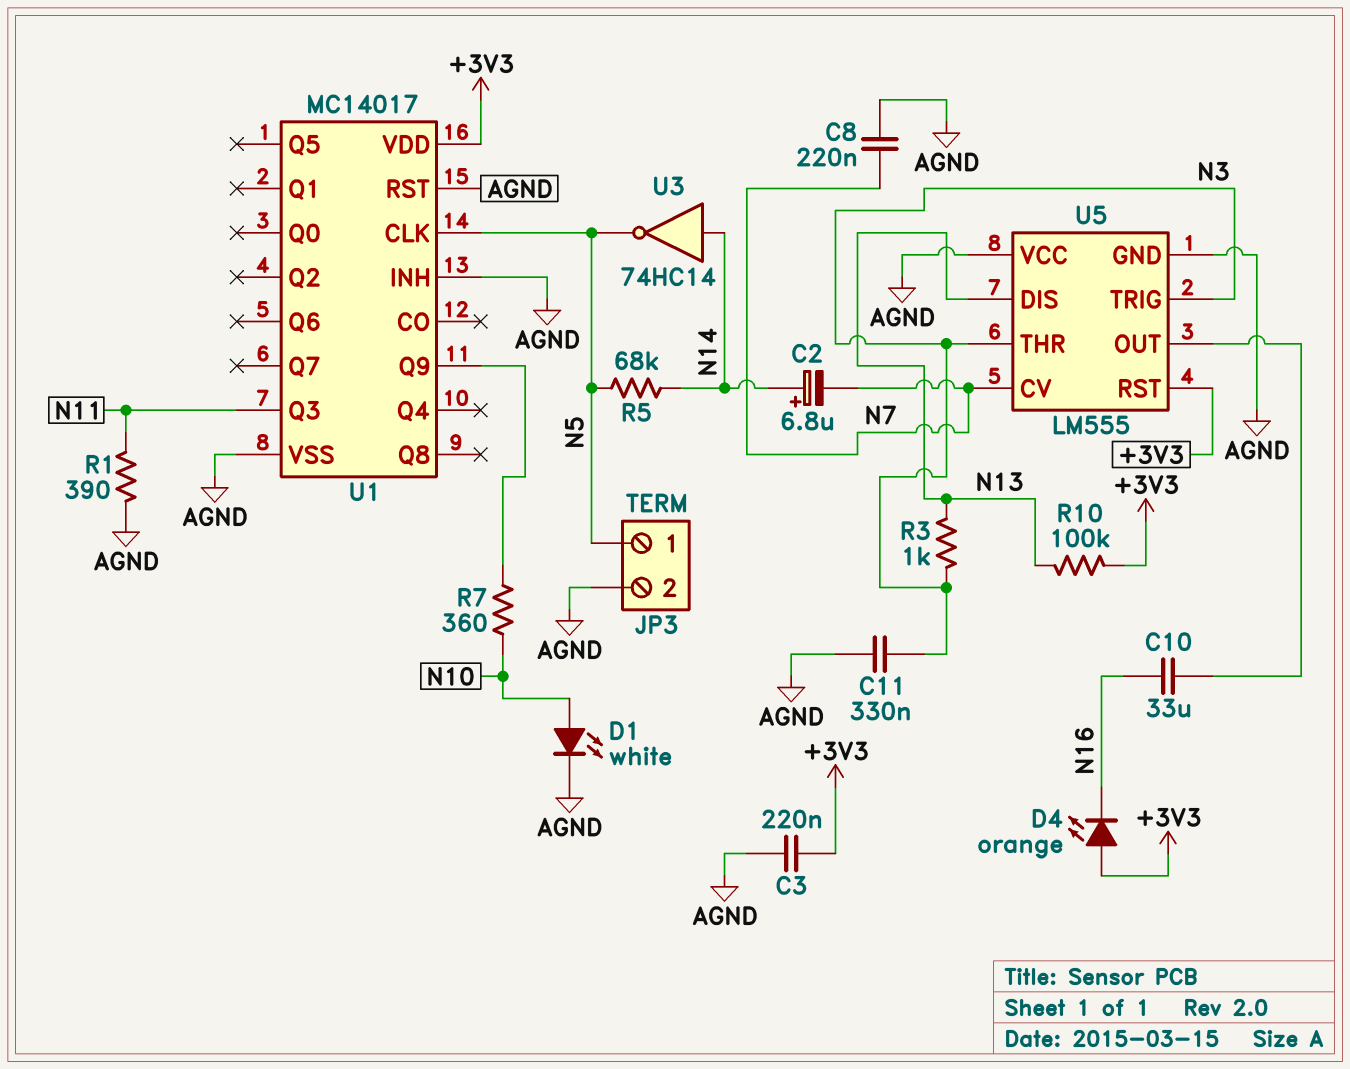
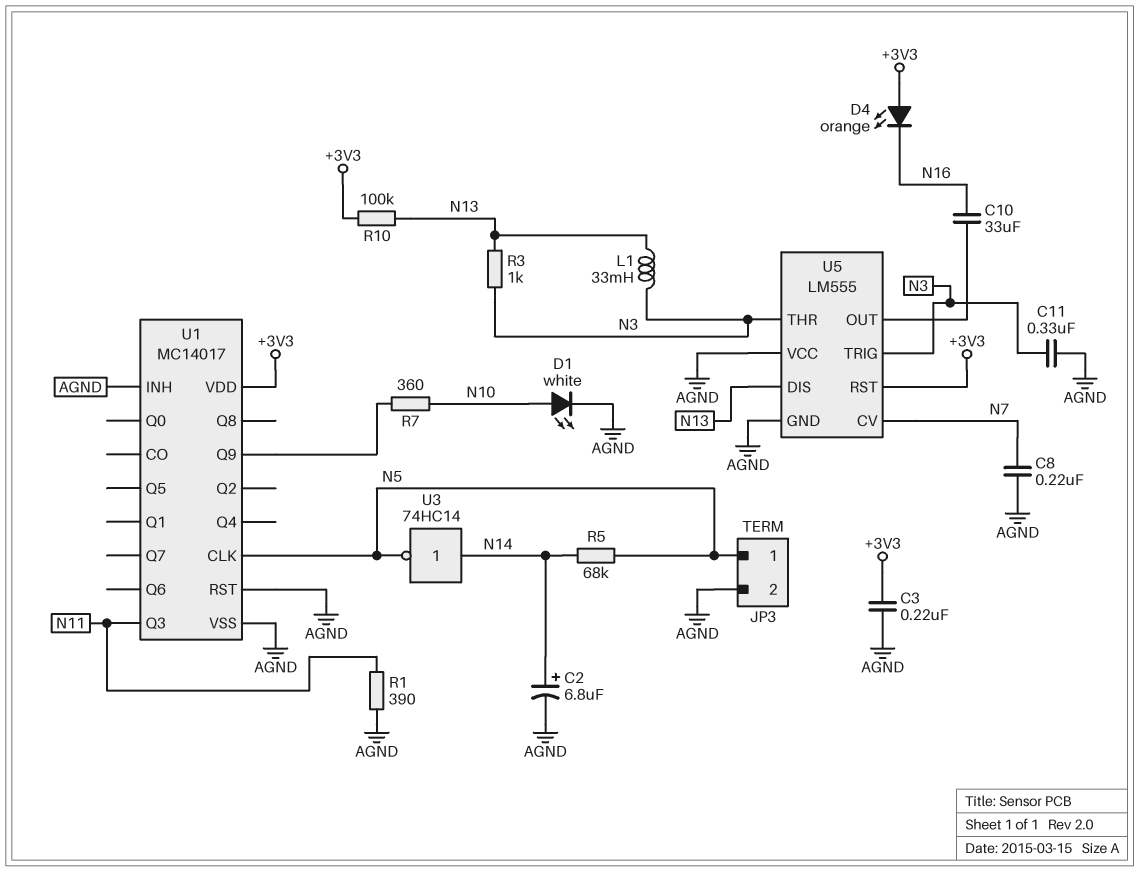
C2: 6.8uF (plus N14, minus N7) -> 6.8uF (plus N14, minus AGND)
L1: none -> 33mH (N3, N13)

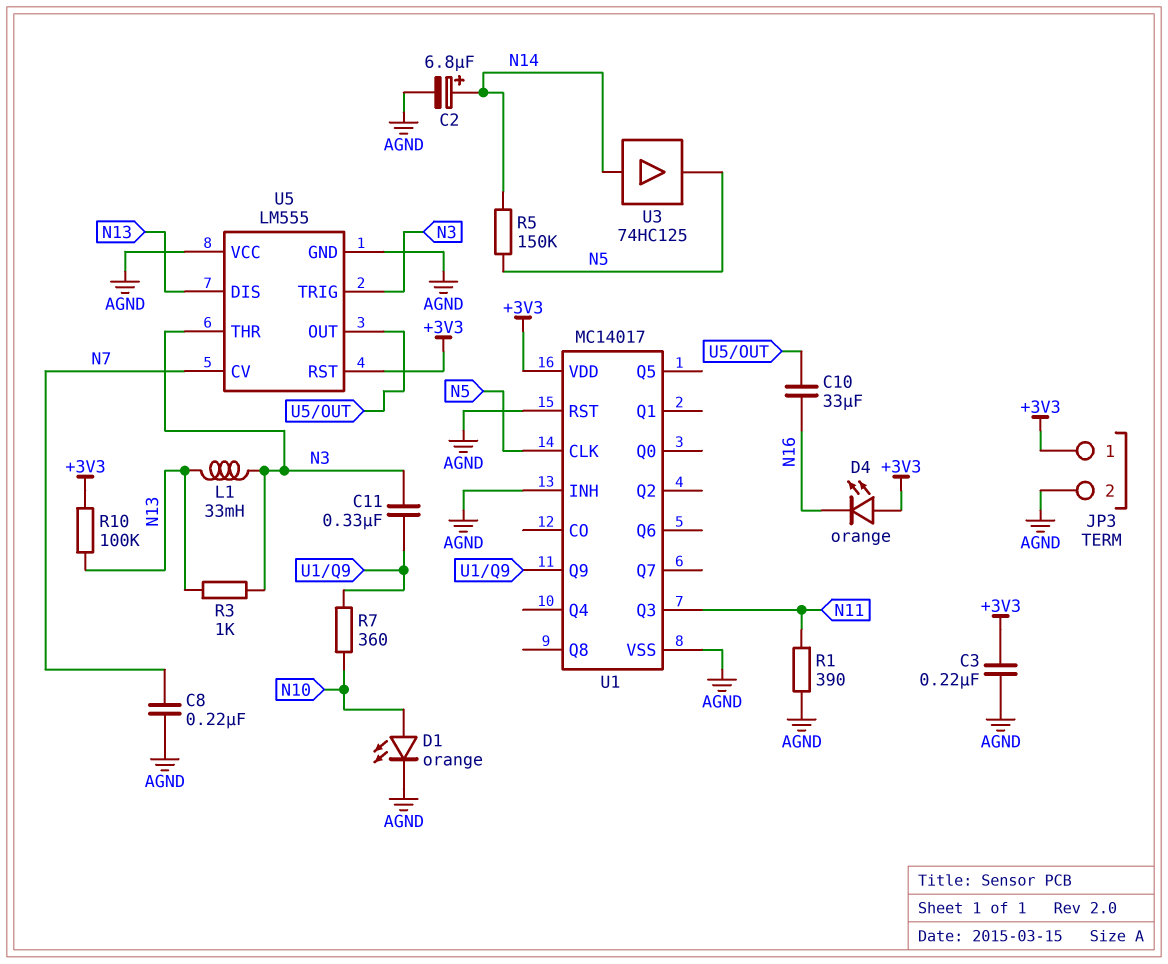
C11: 330nF (AGND, N3) -> 330nF (N3, U1/Q9)
D1: LED white (A N10, K AGND) -> LED orange (A N10, K AGND)
JP3 pin 1: N5 -> +3V3
R5: 68k (N5, N14) -> 150k (N5, N14)
U3: NOT 74HC14 (in N14, out N5) -> buffer 74HC125 (in N14, out N5)

